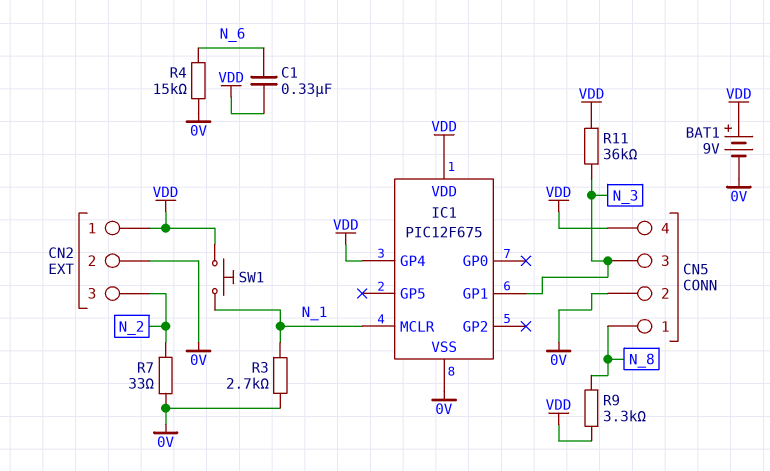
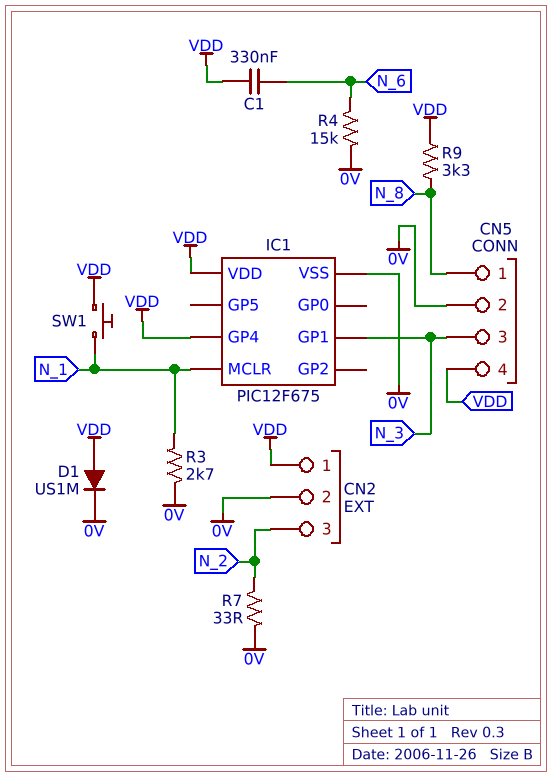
BAT1: 9V (plus VDD, minus 0V) -> none
D1: none -> diode US1M (A VDD, K 0V)
R11: 36k (N_3, VDD) -> none

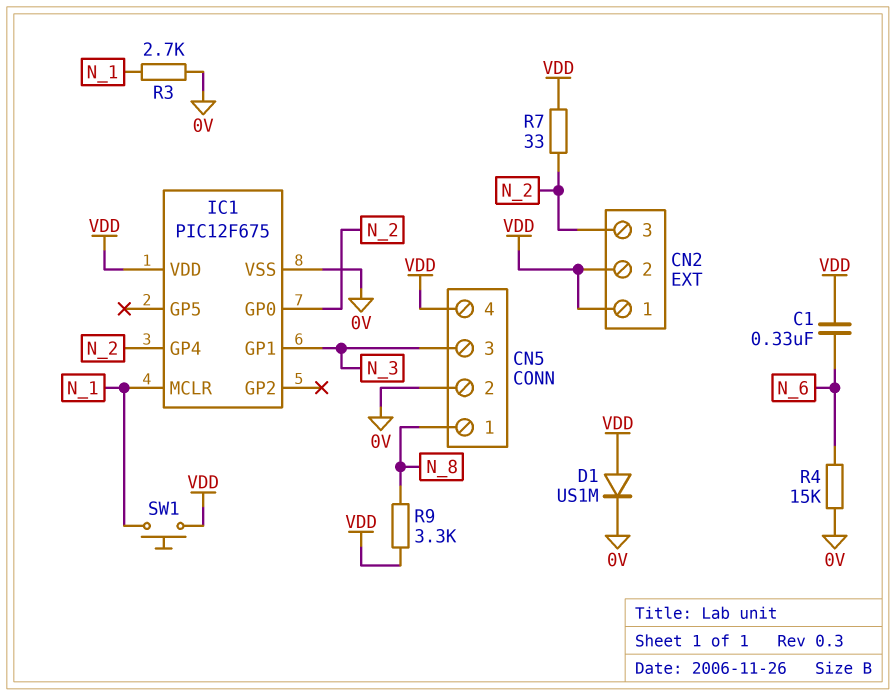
CN2 pin 2: 0V -> VDD
IC1 pin GP0: none -> N_2
IC1 pin GP4: VDD -> N_2
R7: 33 (0V, N_2) -> 33 (N_2, VDD)

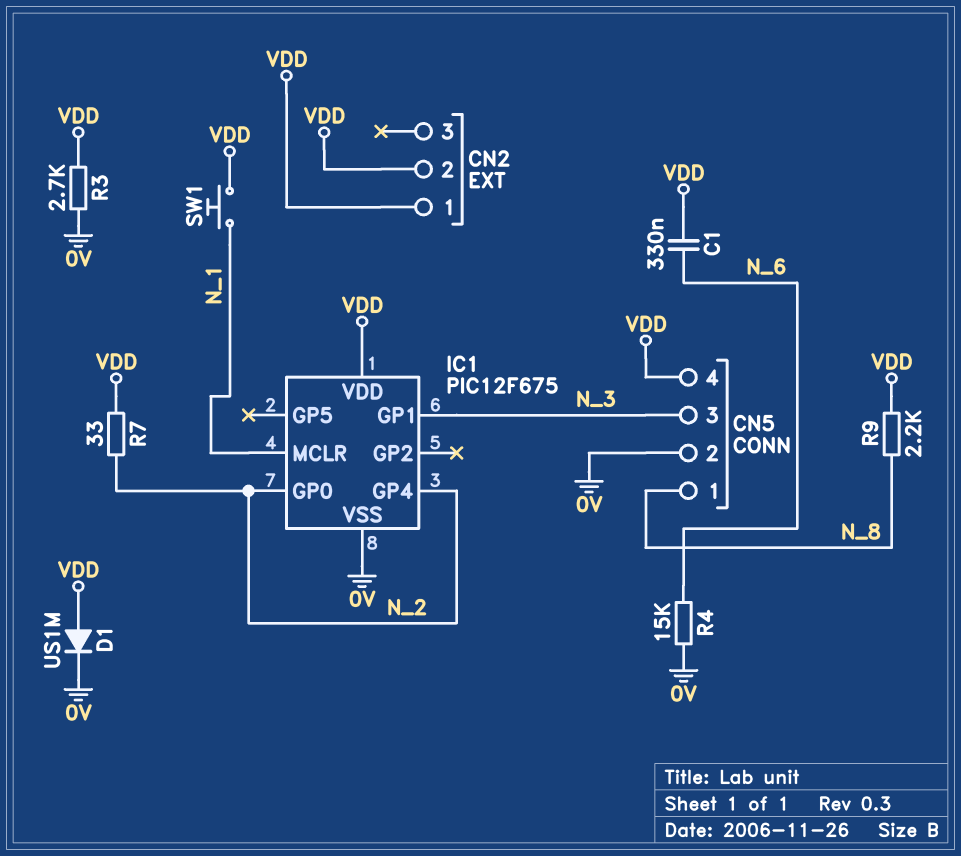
CN2 pin 3: N_2 -> none
R3: 2.7k (0V, N_1) -> 2.7k (0V, VDD)
R9: 3.3k (N_8, VDD) -> 2.2k (N_8, VDD)

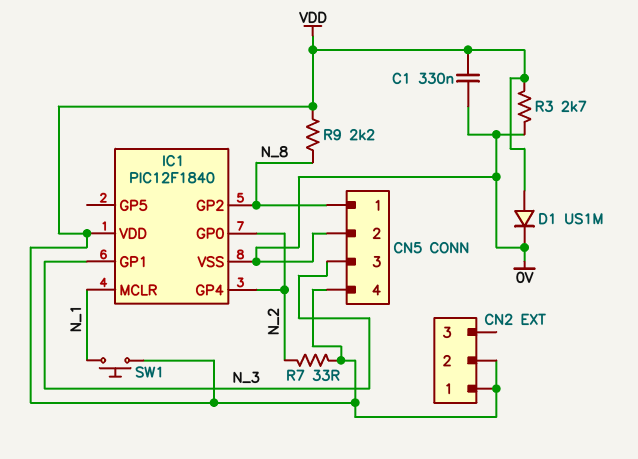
C1: 330nF (N_6, VDD) -> 330nF (0V, VDD)
IC1: PIC12F675 -> PIC12F1840
IC1 pin GP2: none -> N_8
R4: 15k (0V, N_6) -> none

